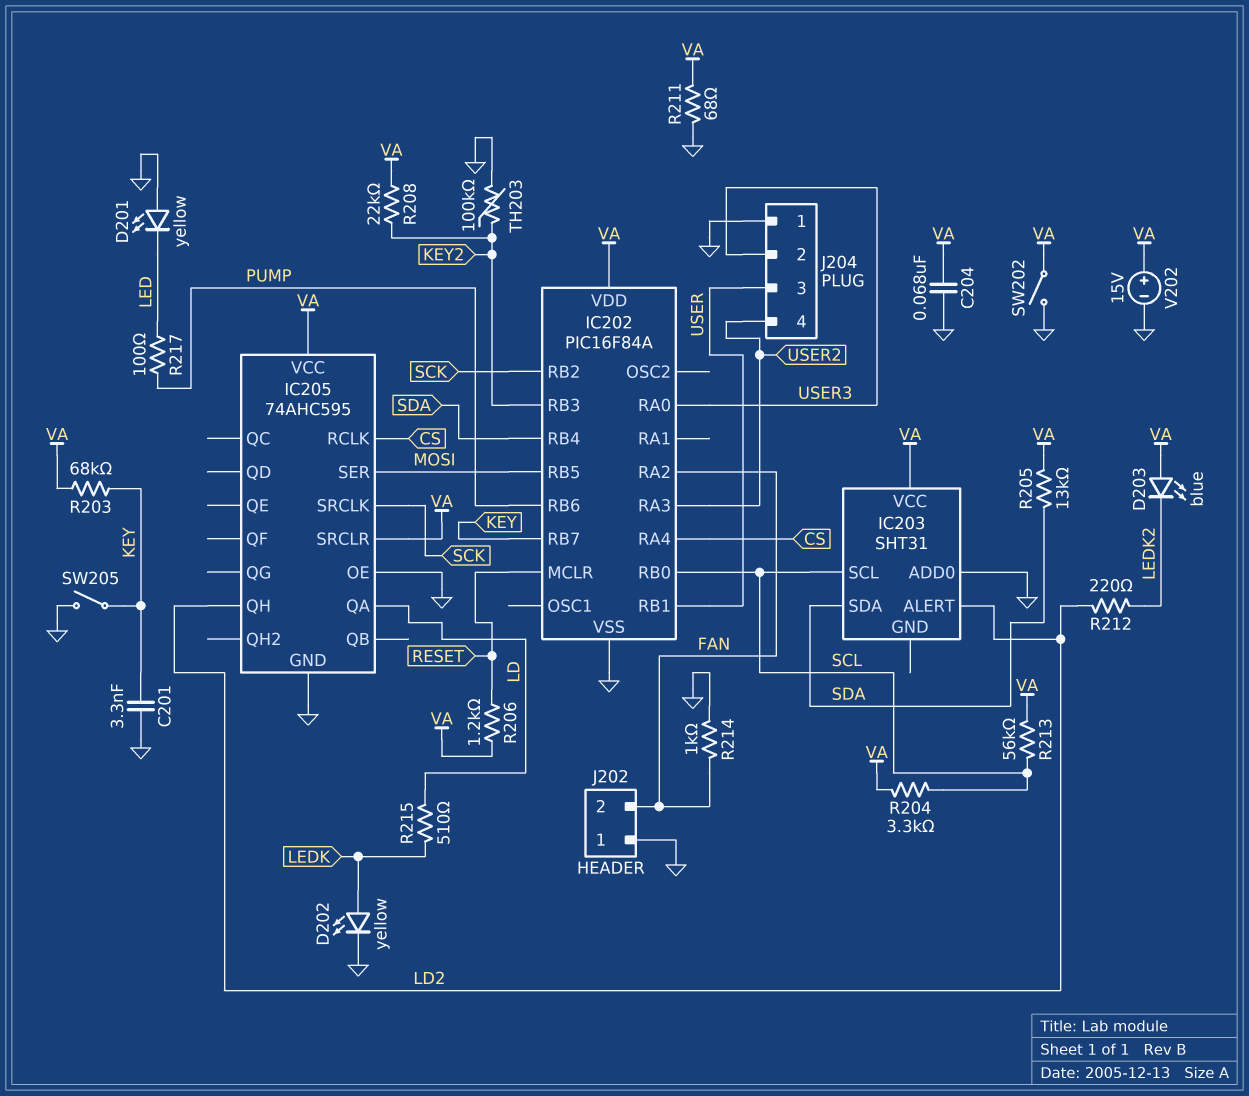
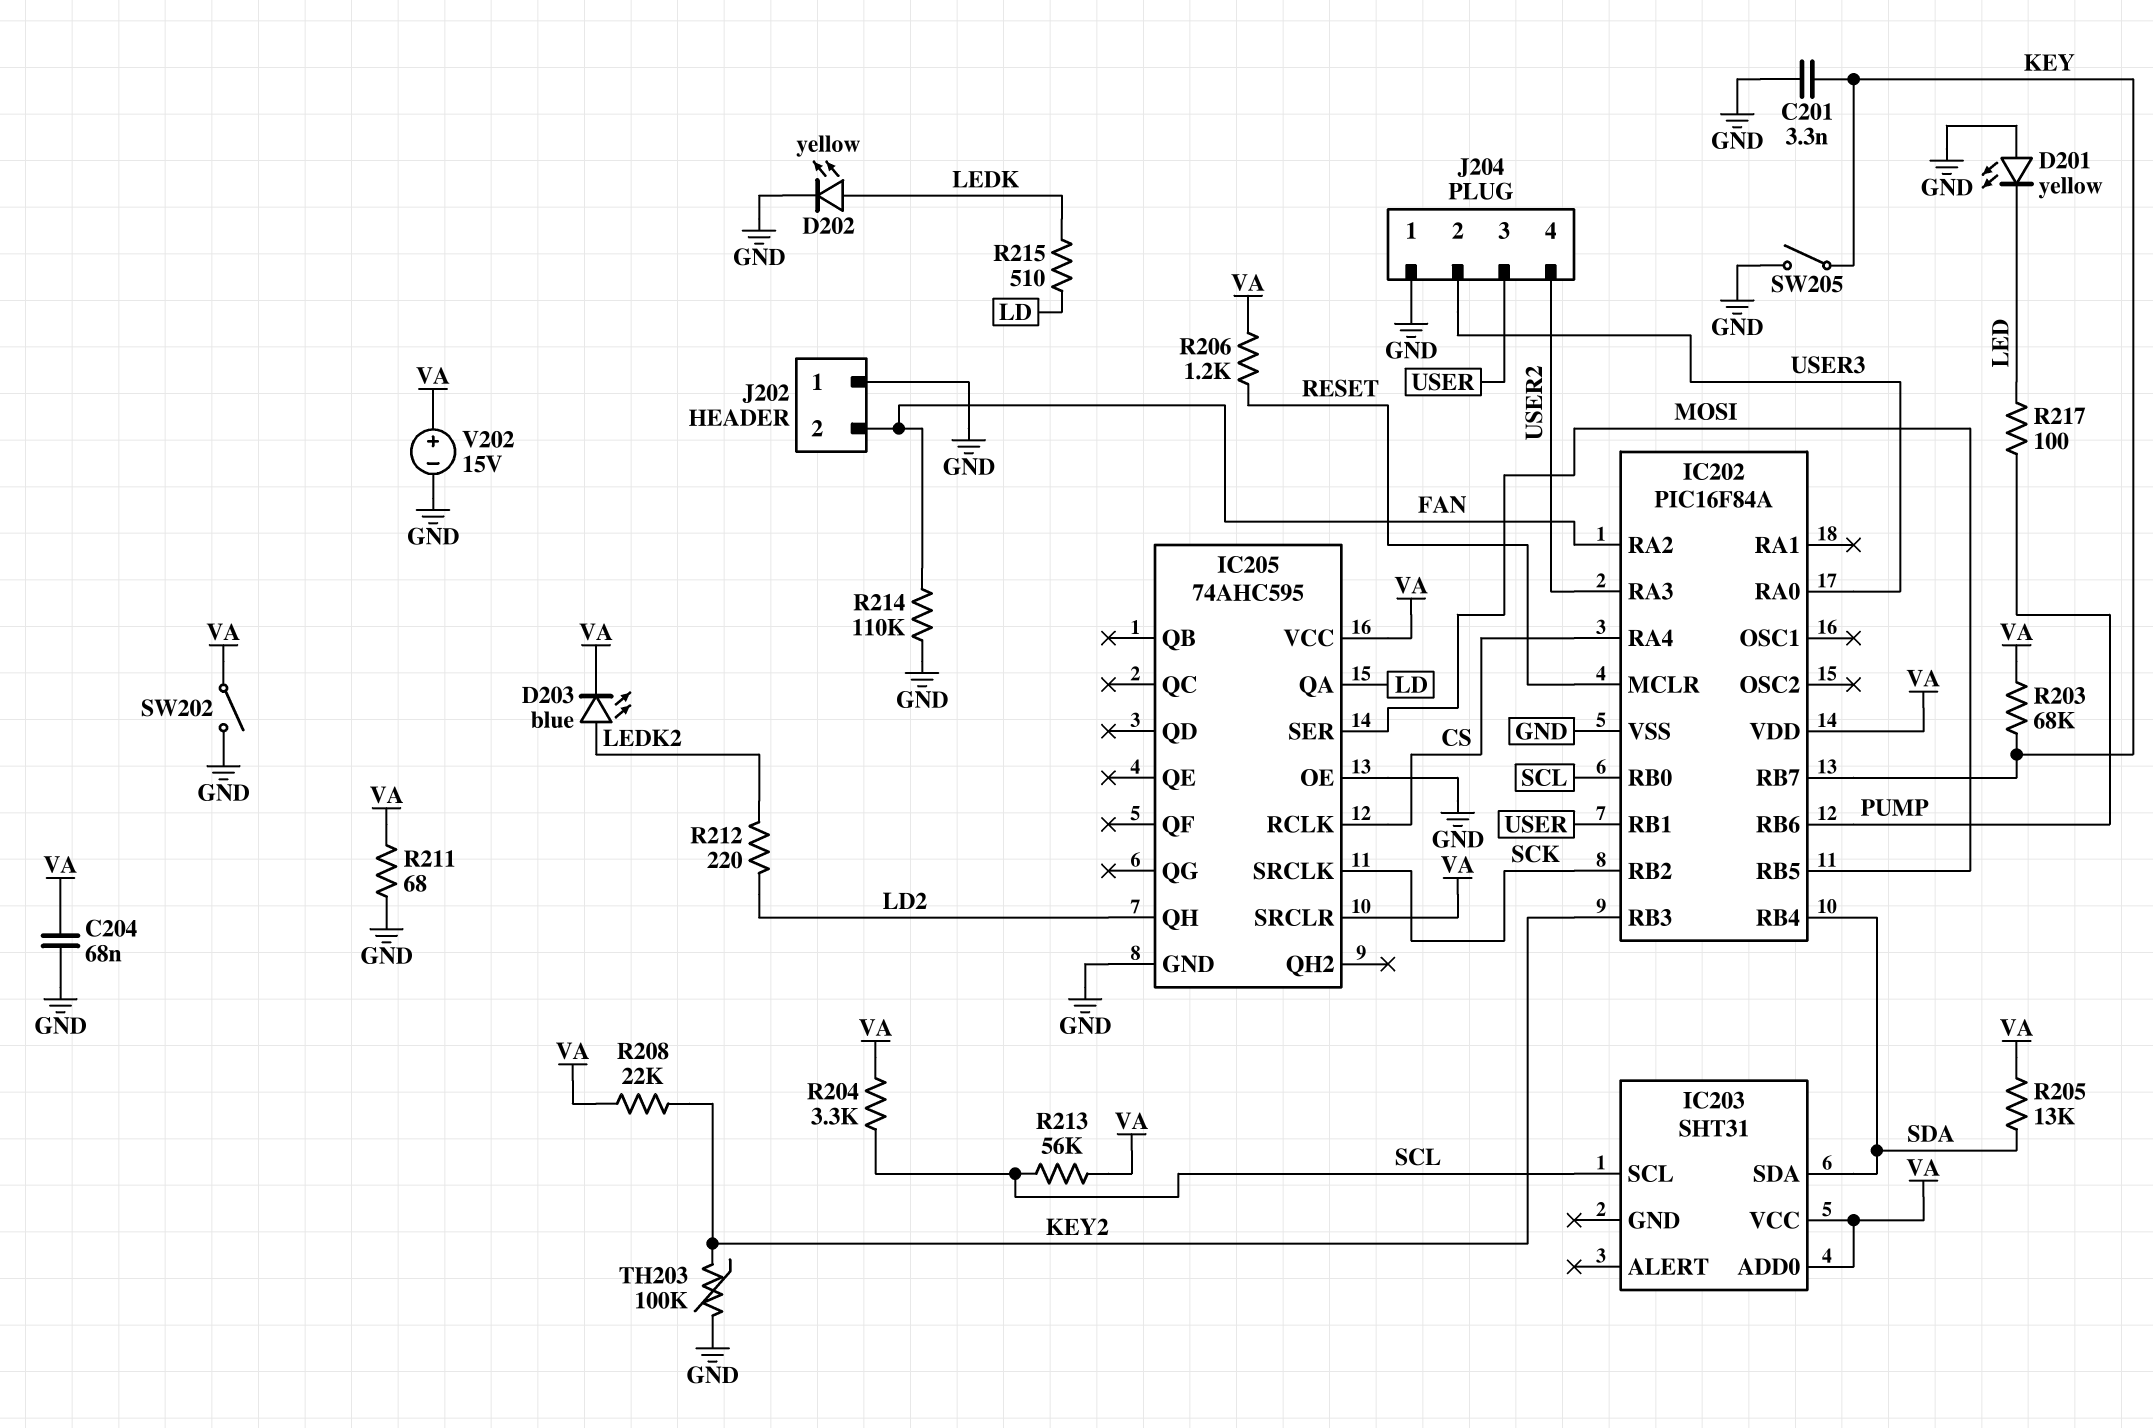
D203: LED blue (A VA, K LEDK2) -> LED blue (A LEDK2, K VA)
IC203 pin ADD0: GND -> VA
IC203 pin ALERT: LD2 -> none
R214: 1k (FAN, GND) -> 110k (FAN, GND)

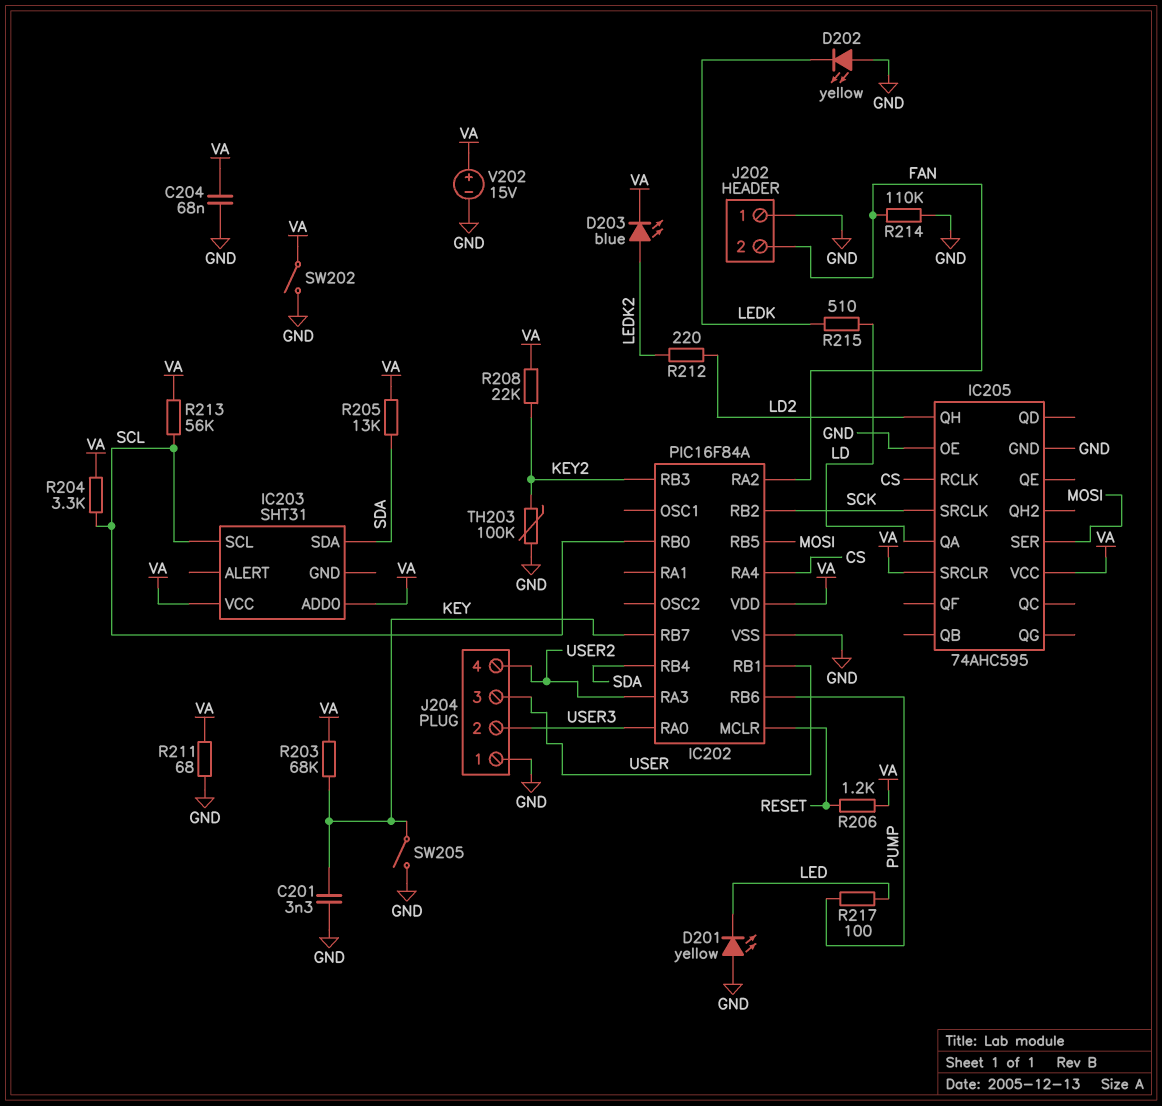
D202: LED yellow (A LEDK, K GND) -> LED yellow (A GND, K LEDK)

